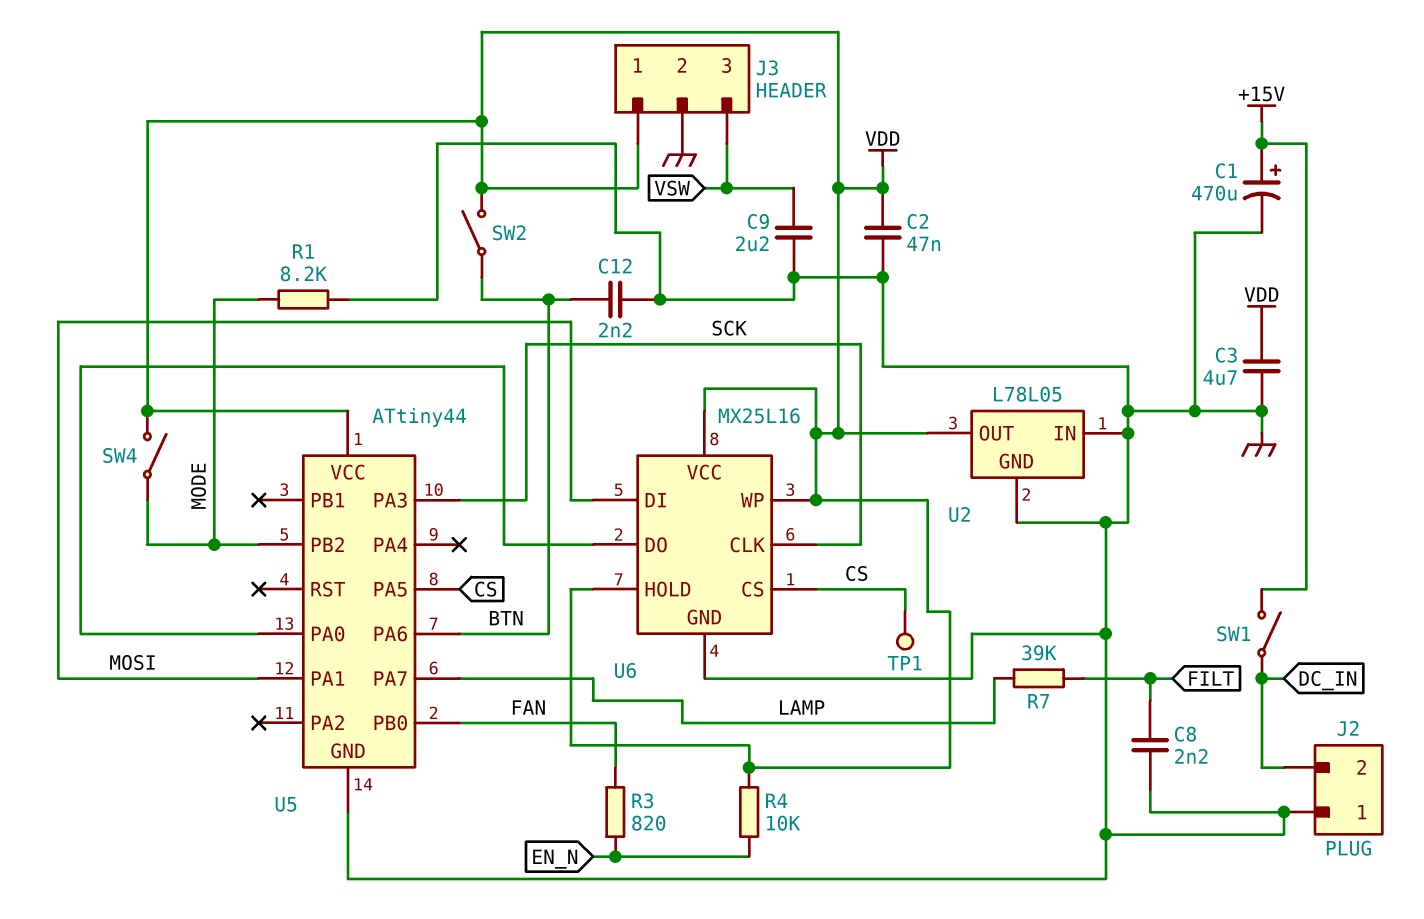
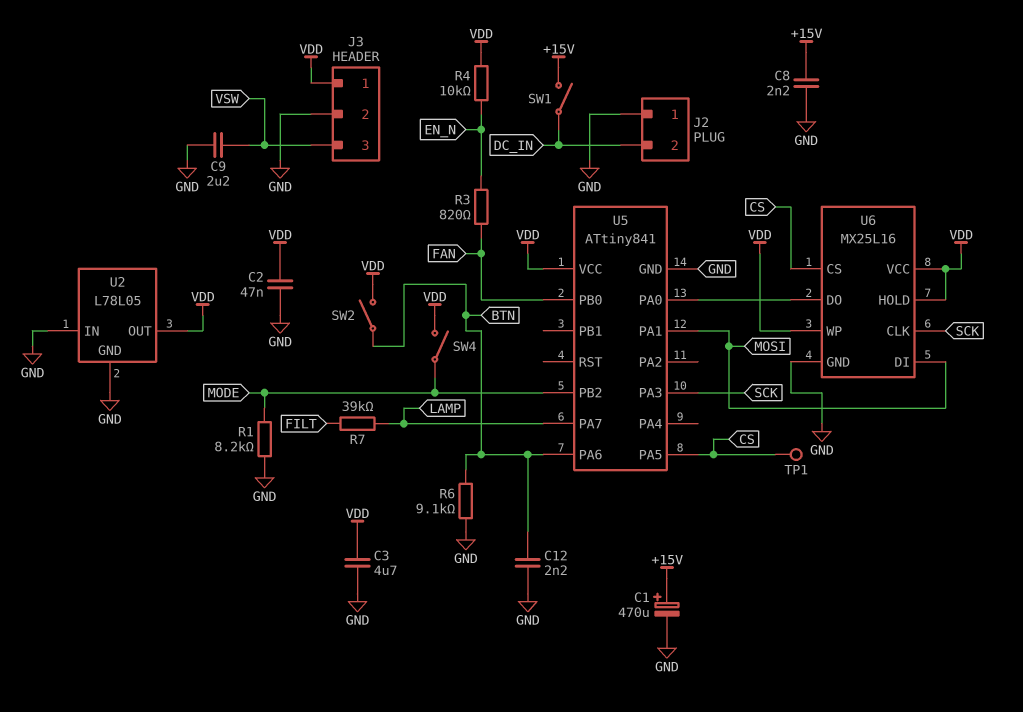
C8: 2.2nF (FILT, GND) -> 2.2nF (+15V, GND)
R6: none -> 9.1k (BTN, GND)
U5: ATtiny44 -> ATtiny841

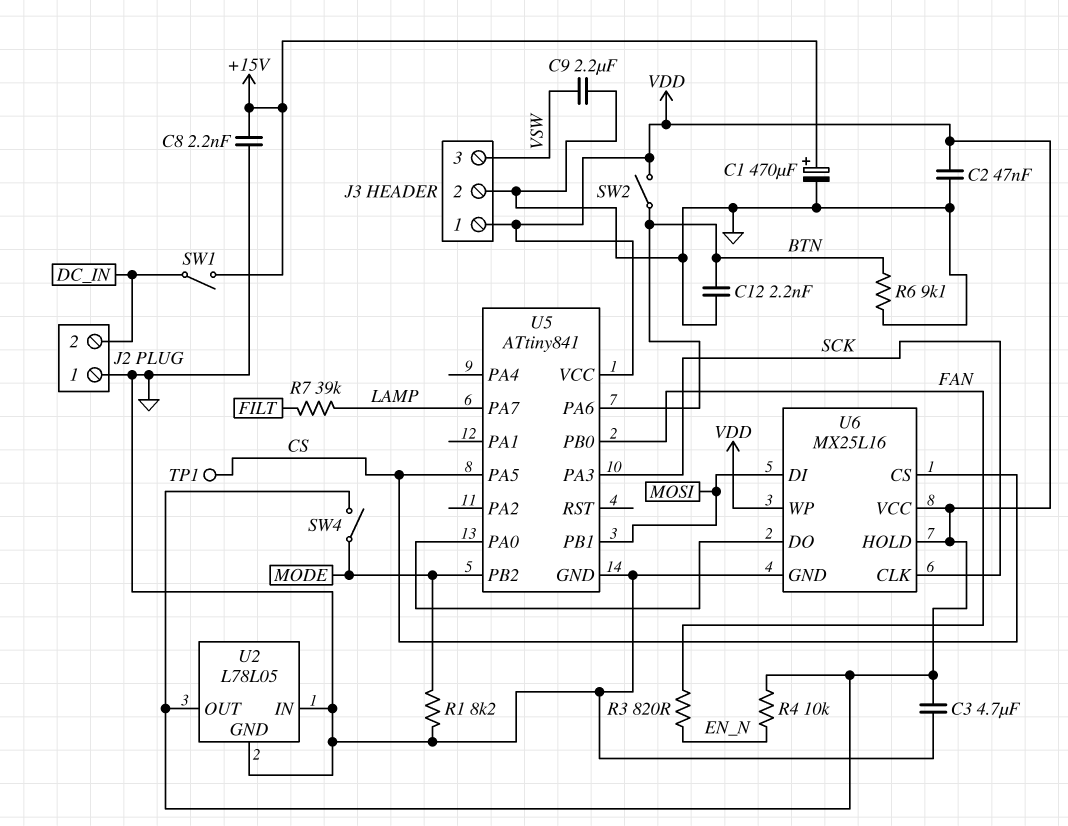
U5 pin PA1: MOSI -> none
U5 pin PB1: none -> MOSI

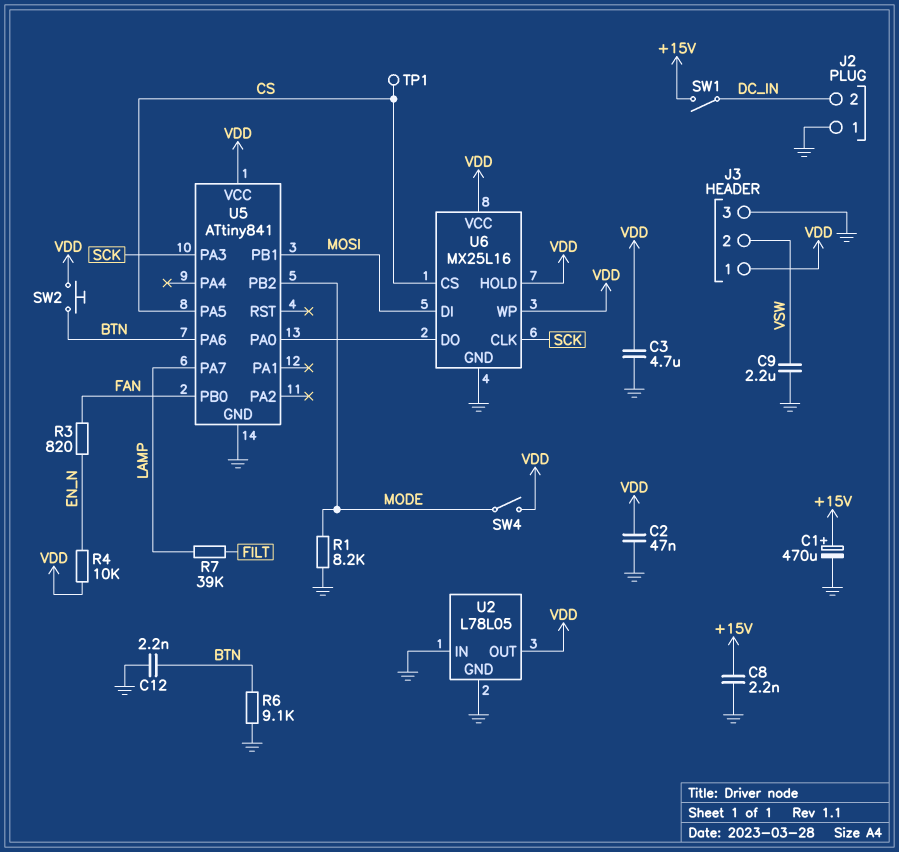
J3 pin 2: GND -> VSW
J3 pin 3: VSW -> GND
SW2: switch (BTN, VDD) -> button (BTN, VDD)

